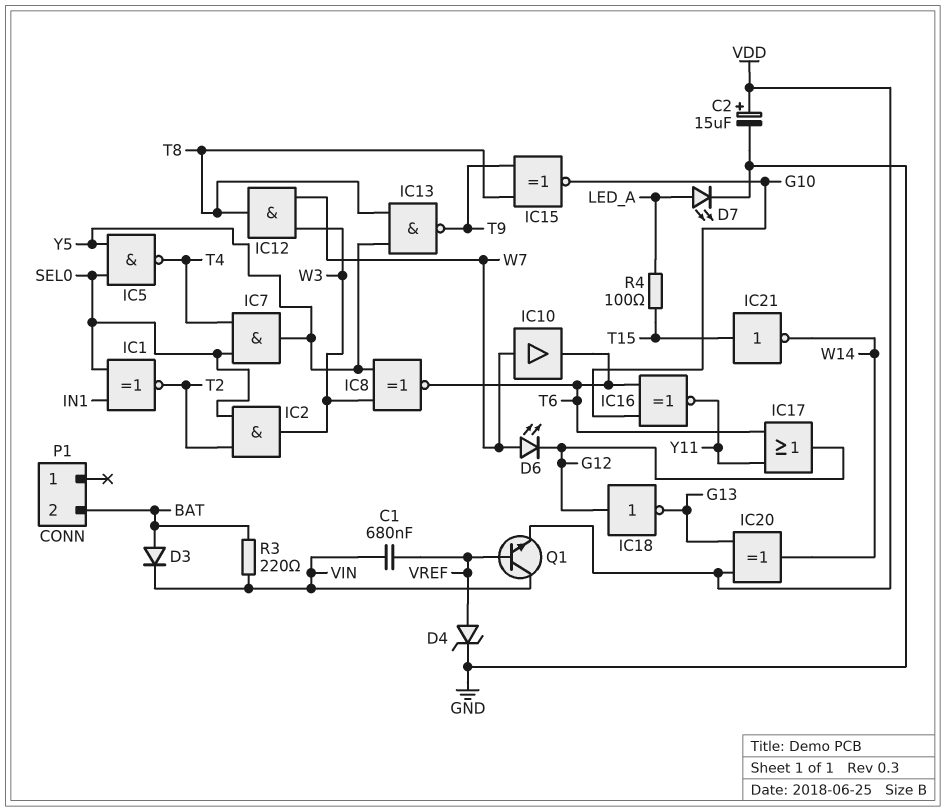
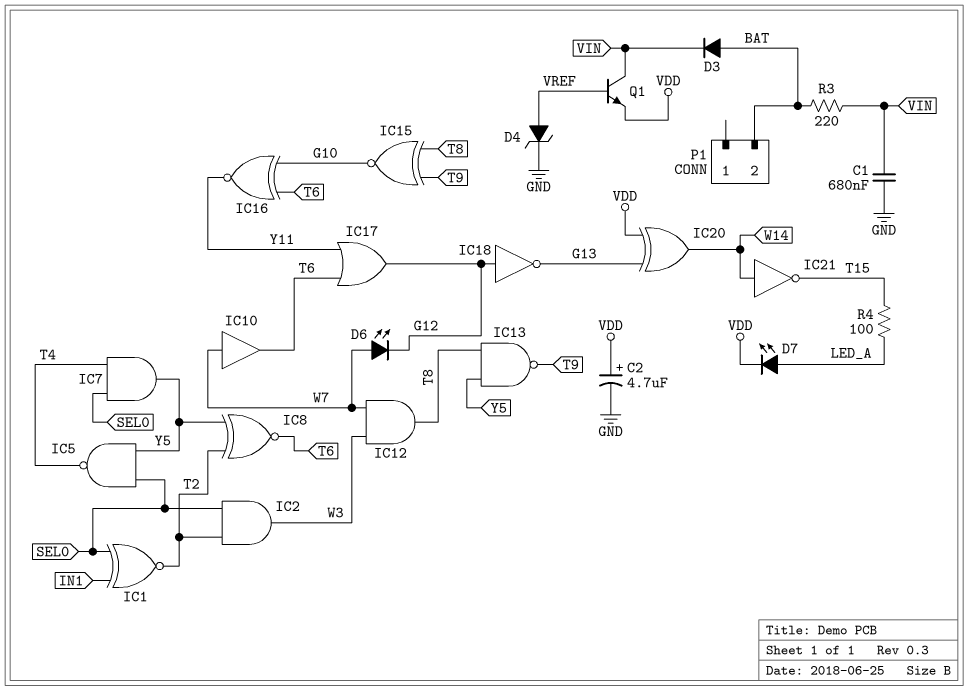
C1: 680nF (VIN, VREF) -> 680nF (GND, VIN)
C2: 15uF (plus VDD, minus GND) -> 4.7uF (plus VDD, minus GND)
D7: LED (A LED_A, K GND) -> LED (A LED_A, K VDD)
IC8: XNOR (in W3, in Y5, out T6) -> XNOR (in T2, in Y5, out T6)
IC21: NOT (in T15, out W14) -> NOT (in W14, out T15)

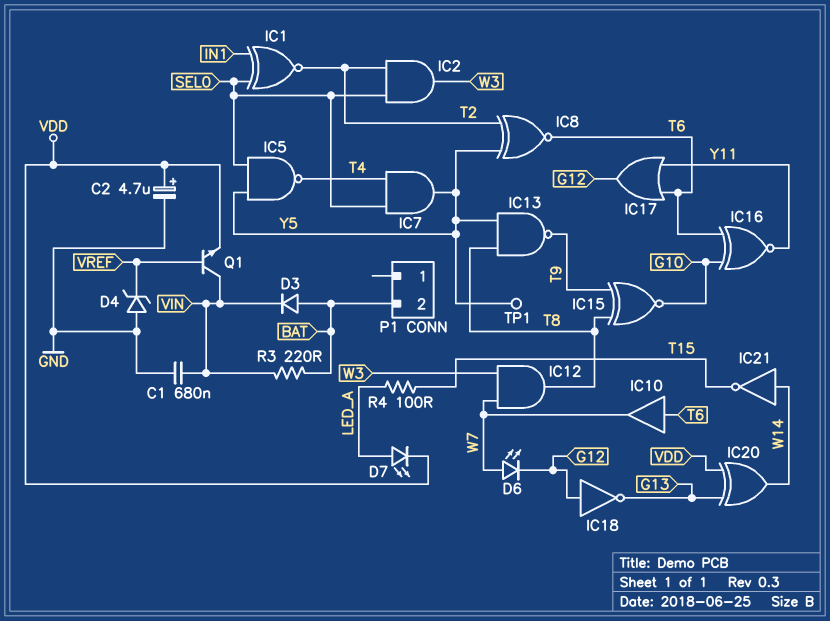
D4: zener (A VREF, K GND) -> zener (A GND, K VREF)
IC10: buffer (in W7, out T6) -> buffer (in T6, out W7)
TP1: none -> test point (Y5)

